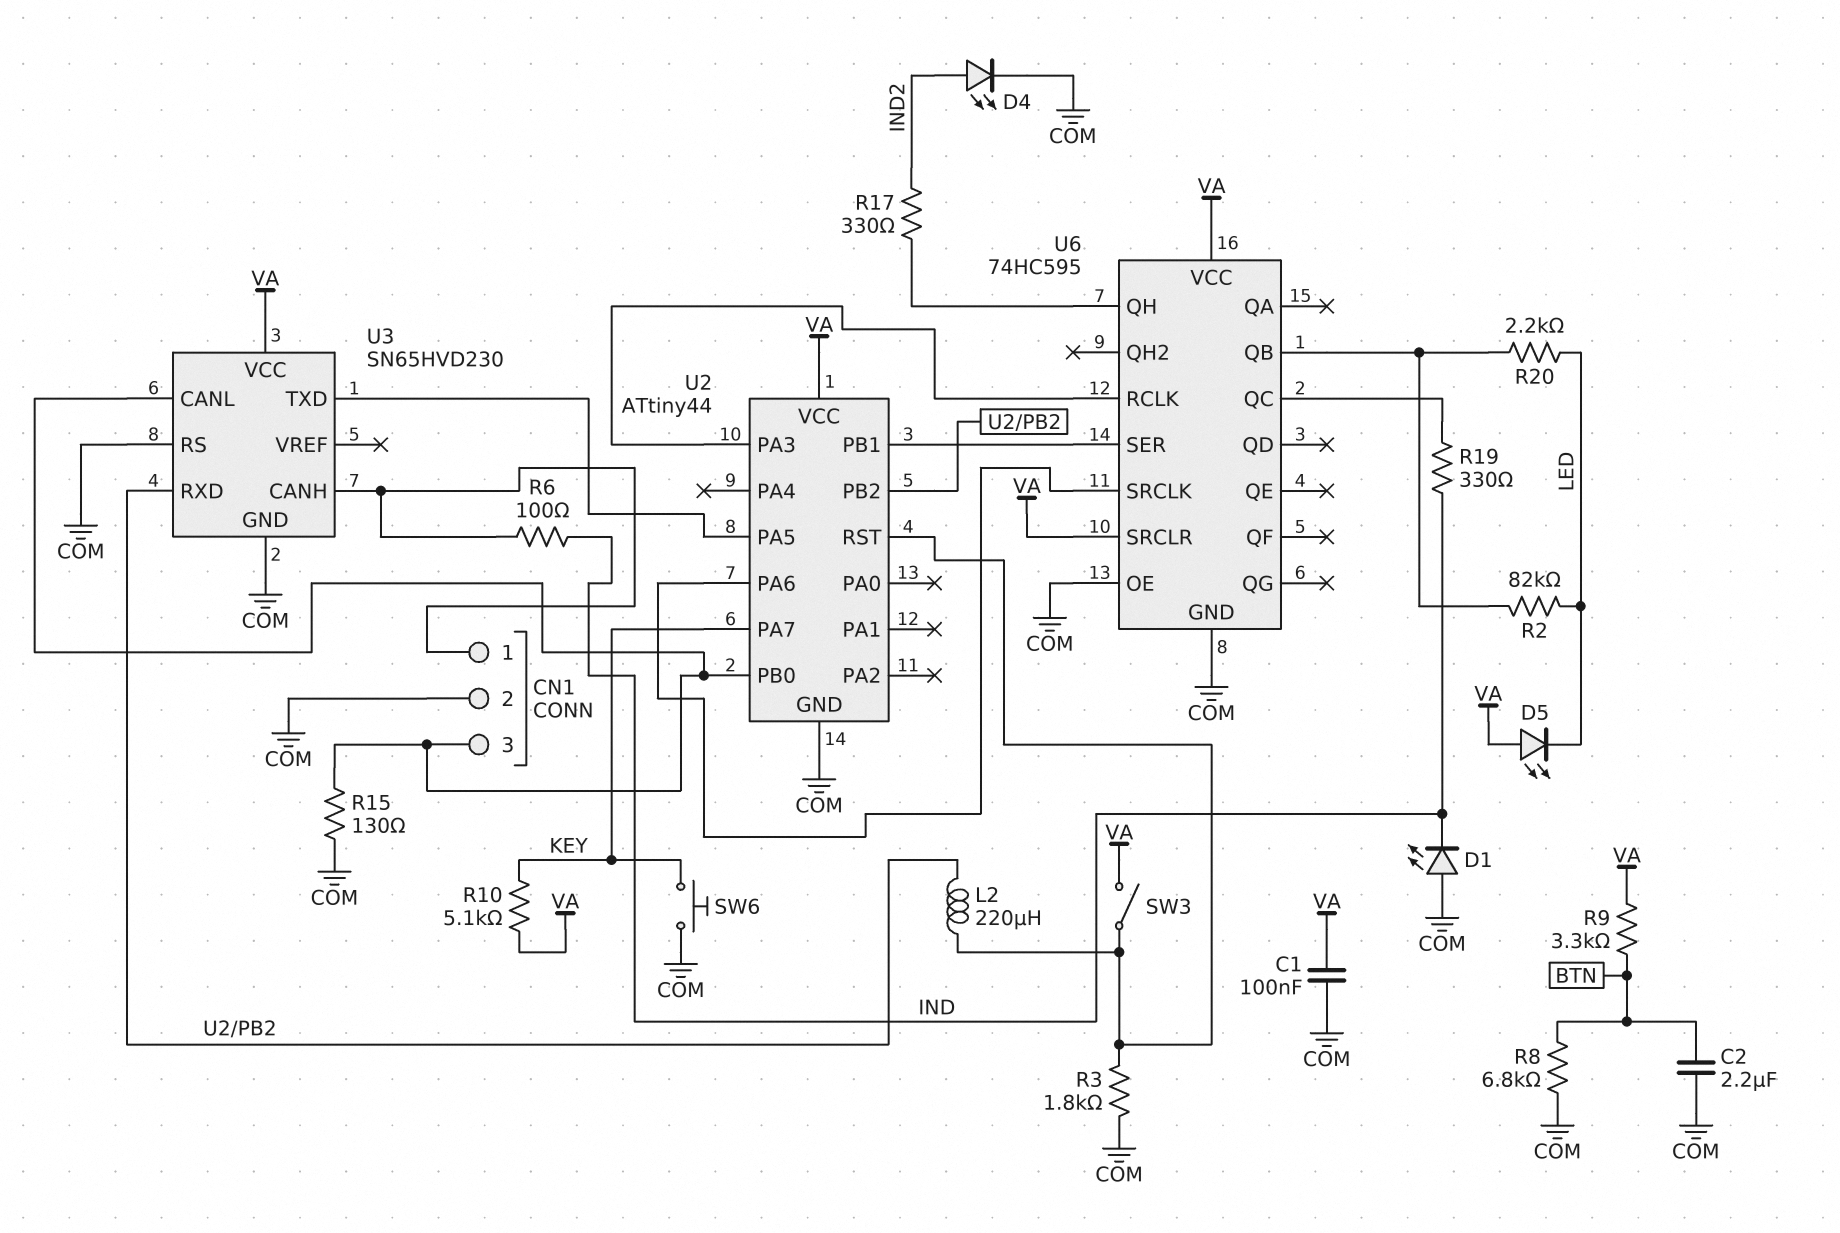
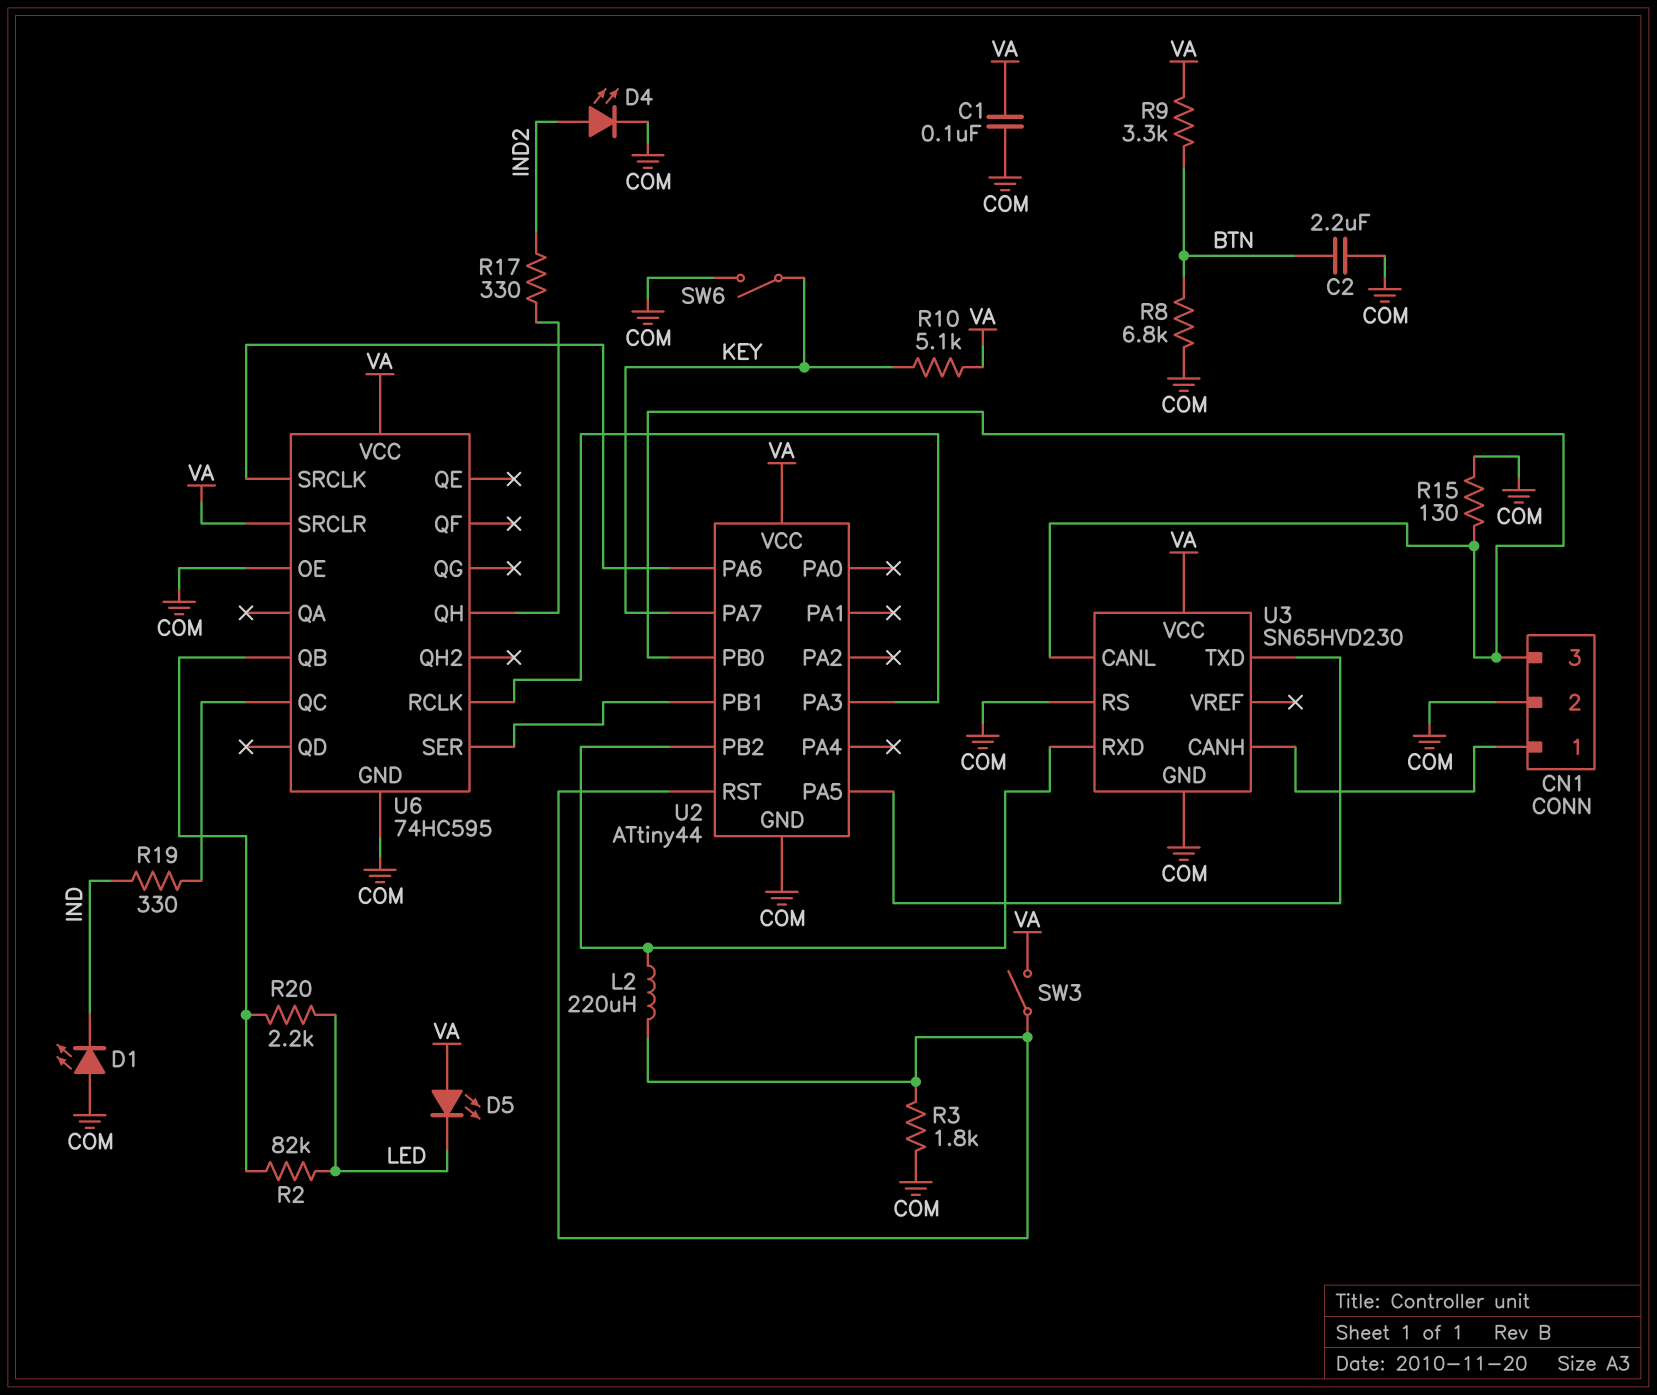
R6: 100 (CN1/1, IND) -> none
SW6: button (COM, KEY) -> switch (COM, KEY)

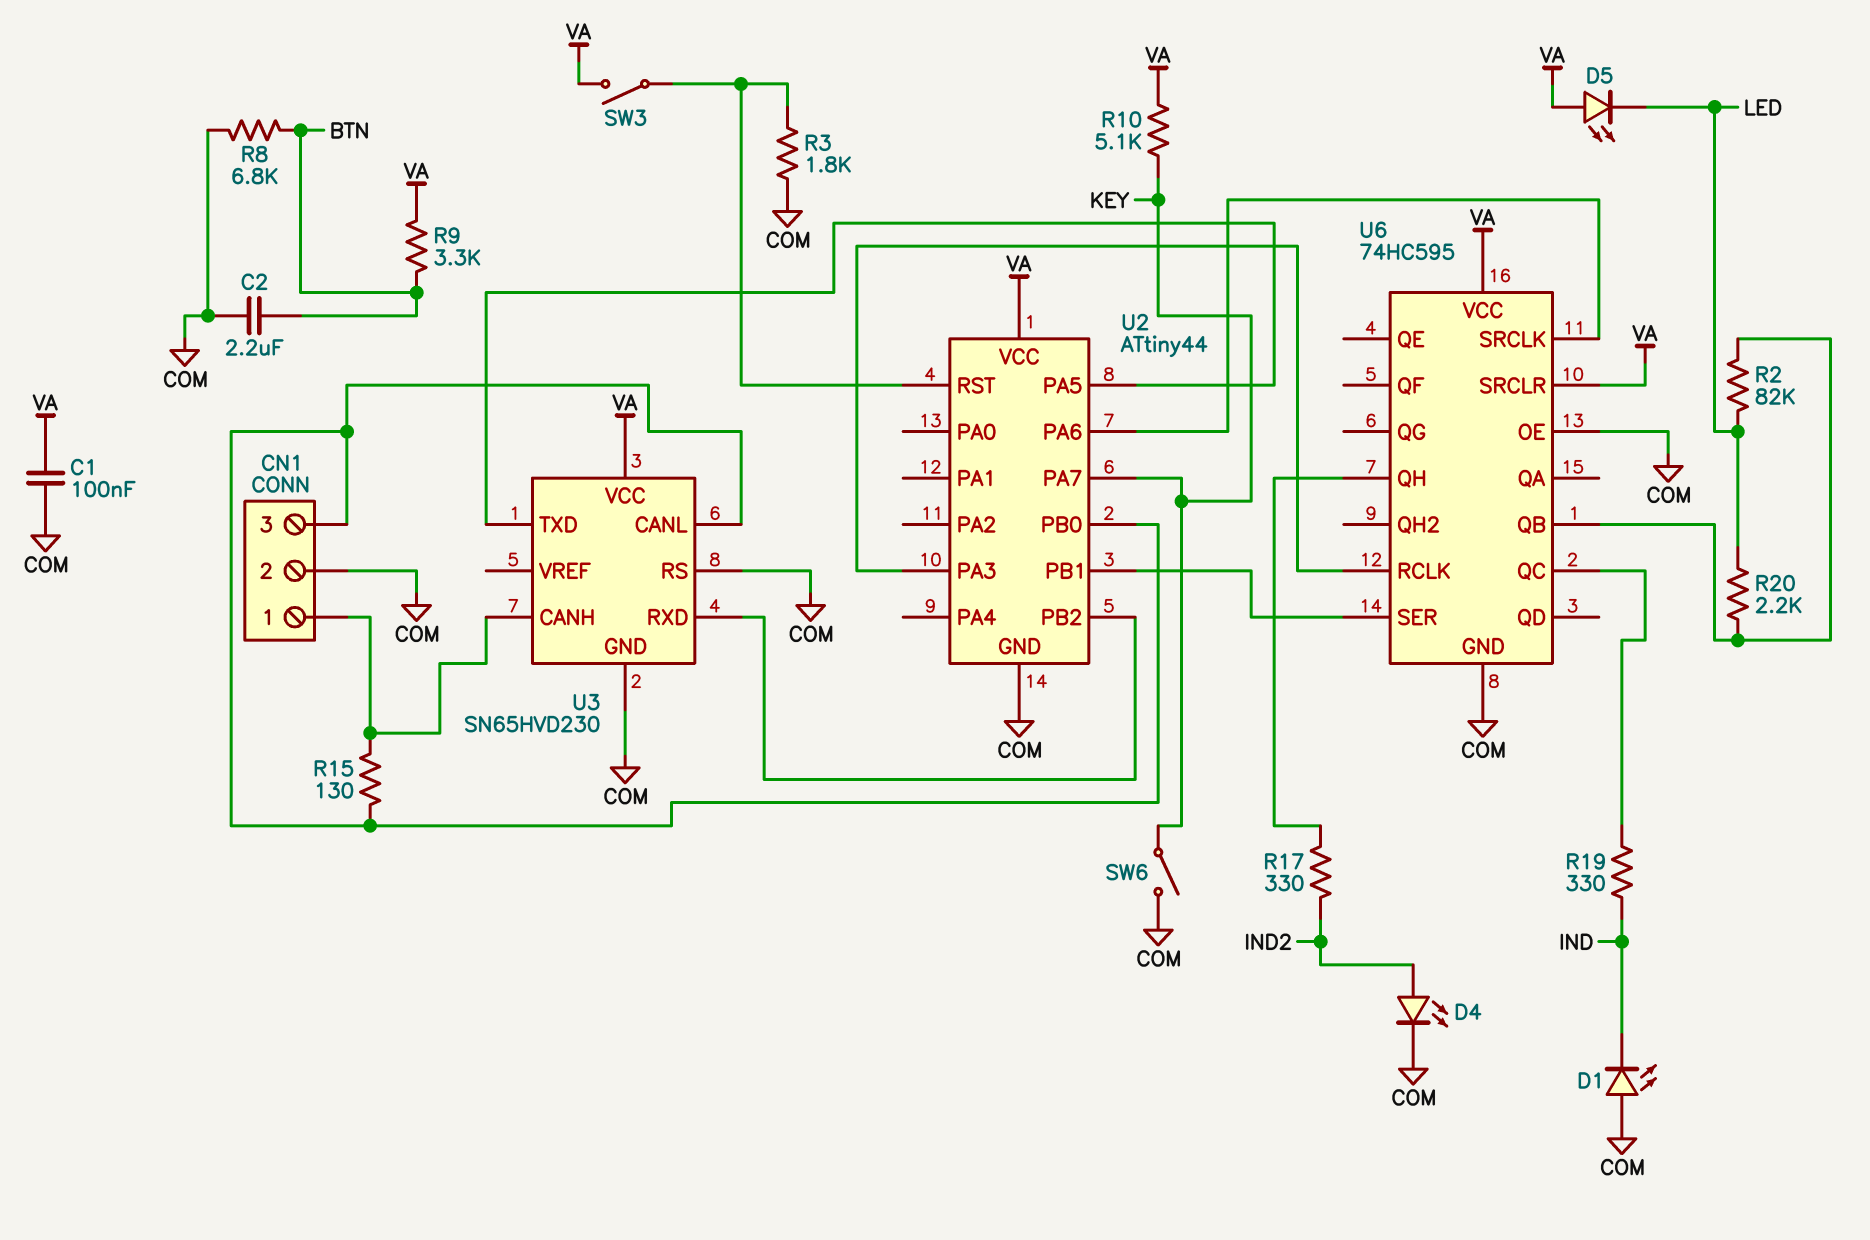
L2: 220uH (U2/PB2, U2/RST) -> none
R15: 130 (CN1/3, COM) -> 130 (CN1/1, CN1/3)

